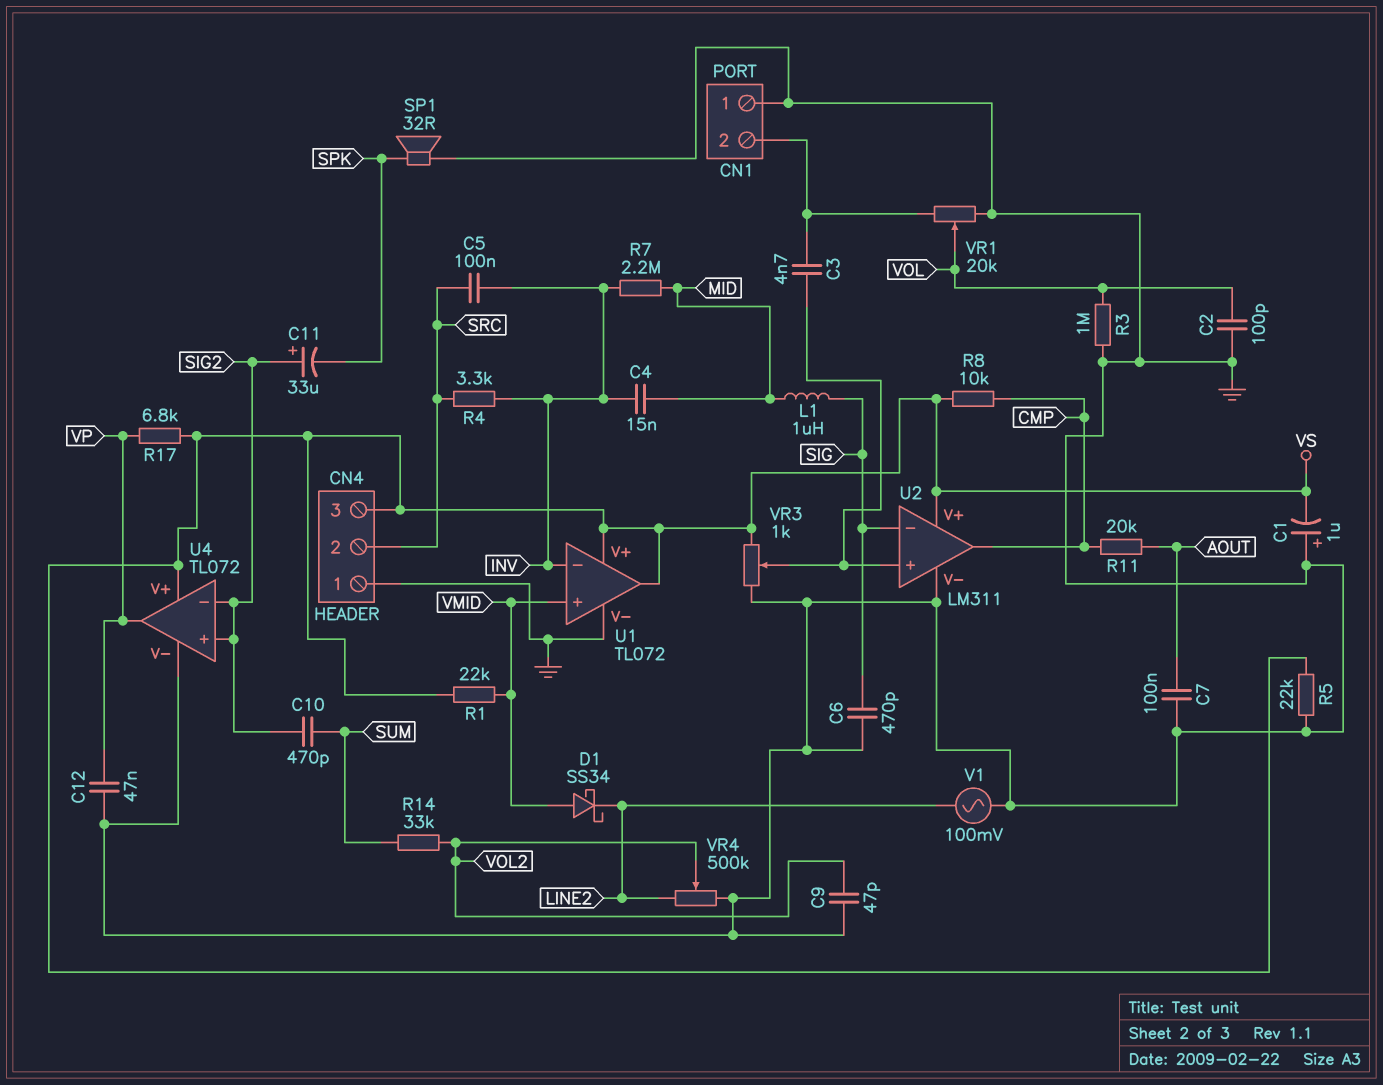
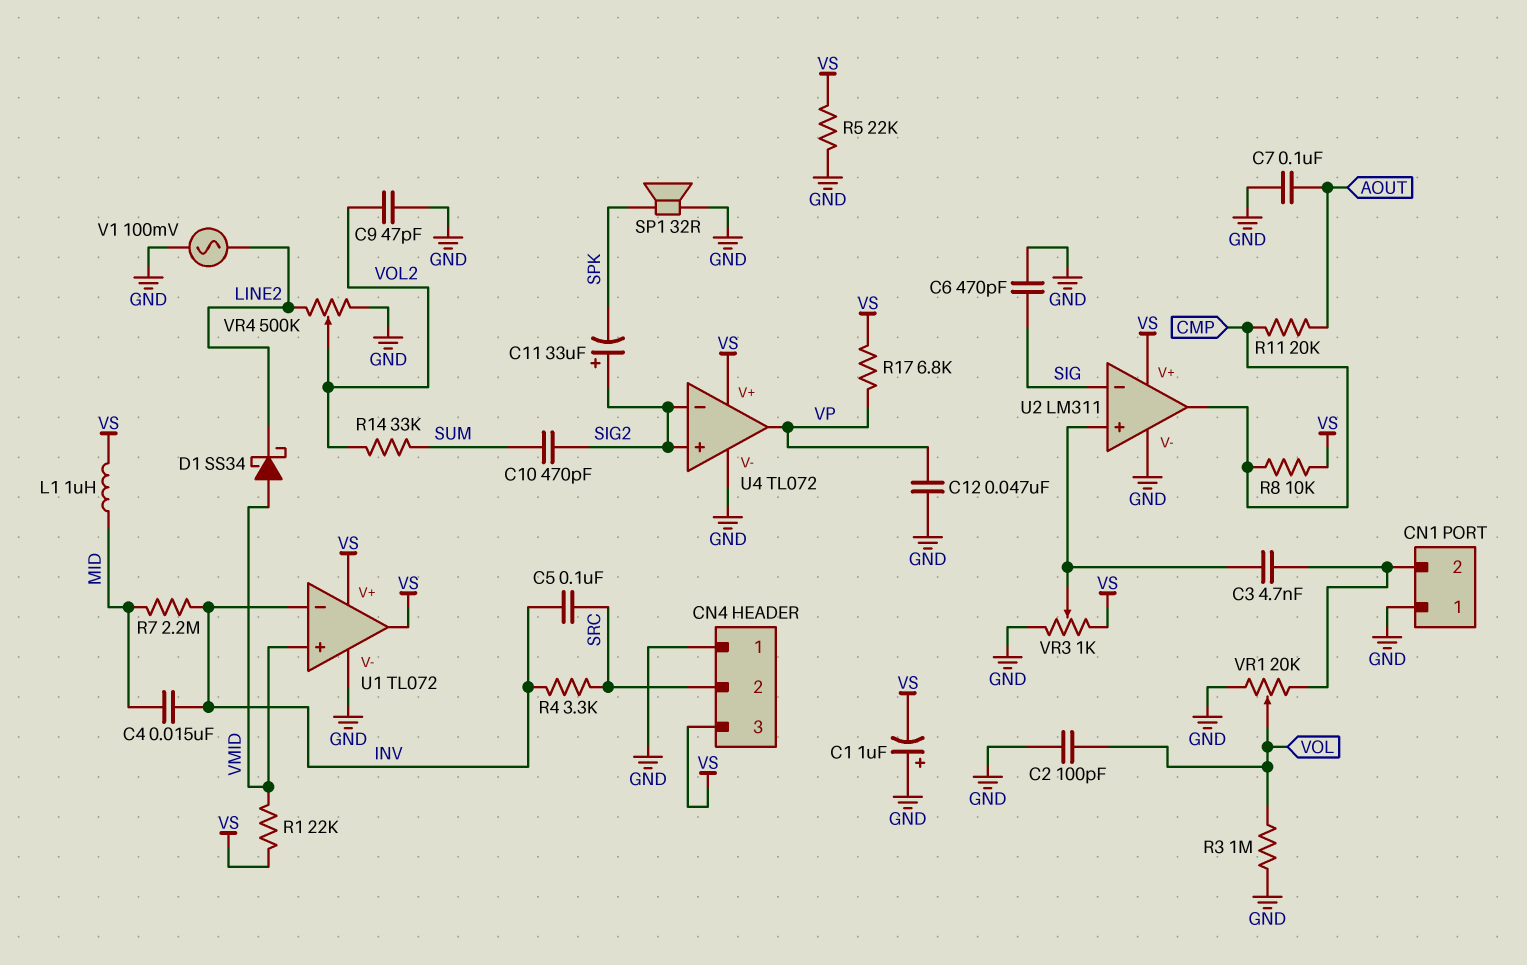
L1: 1uH (MID, SIG) -> 1uH (MID, VS)

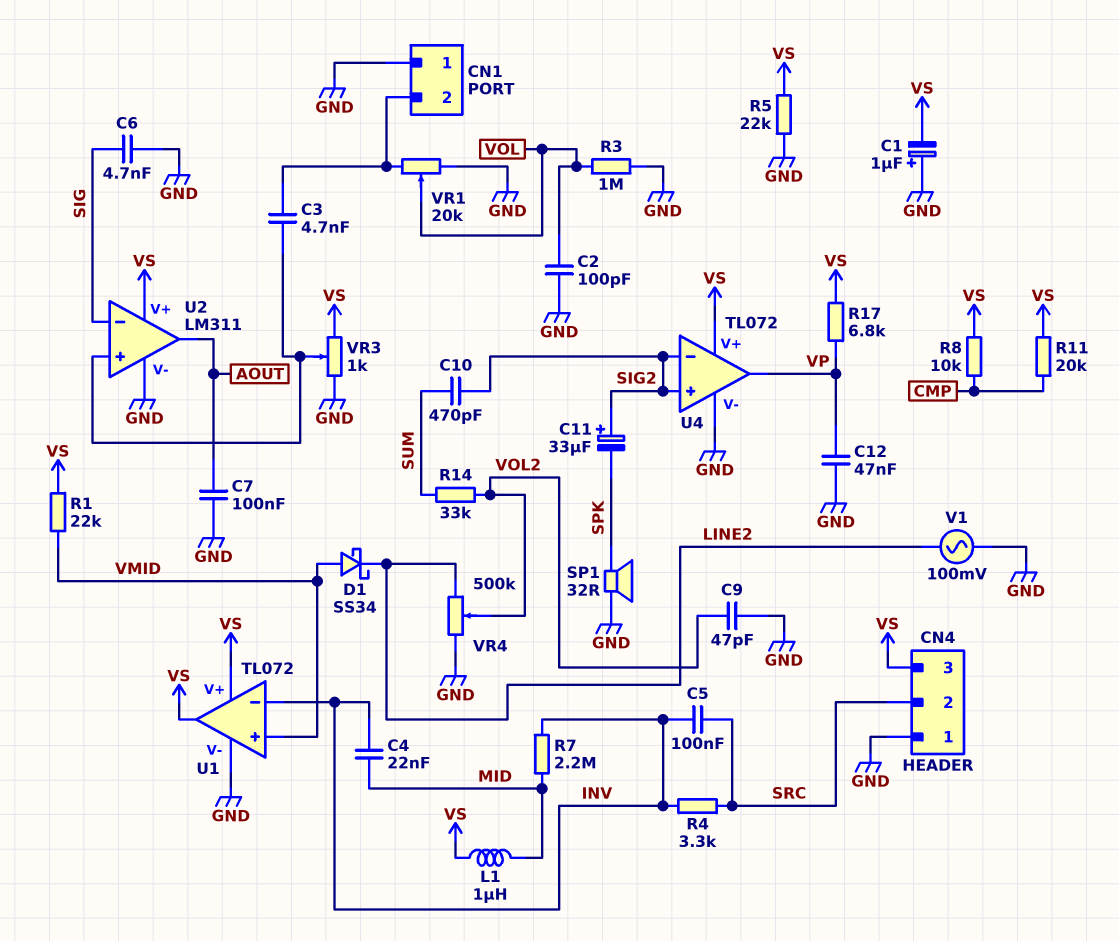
C4: 15nF (INV, MID) -> 22nF (INV, MID)
C6: 470pF (GND, SIG) -> 4.7nF (GND, SIG)
R11: 20k (AOUT, CMP) -> 20k (CMP, VS)
U2 pin out: CMP -> AOUT

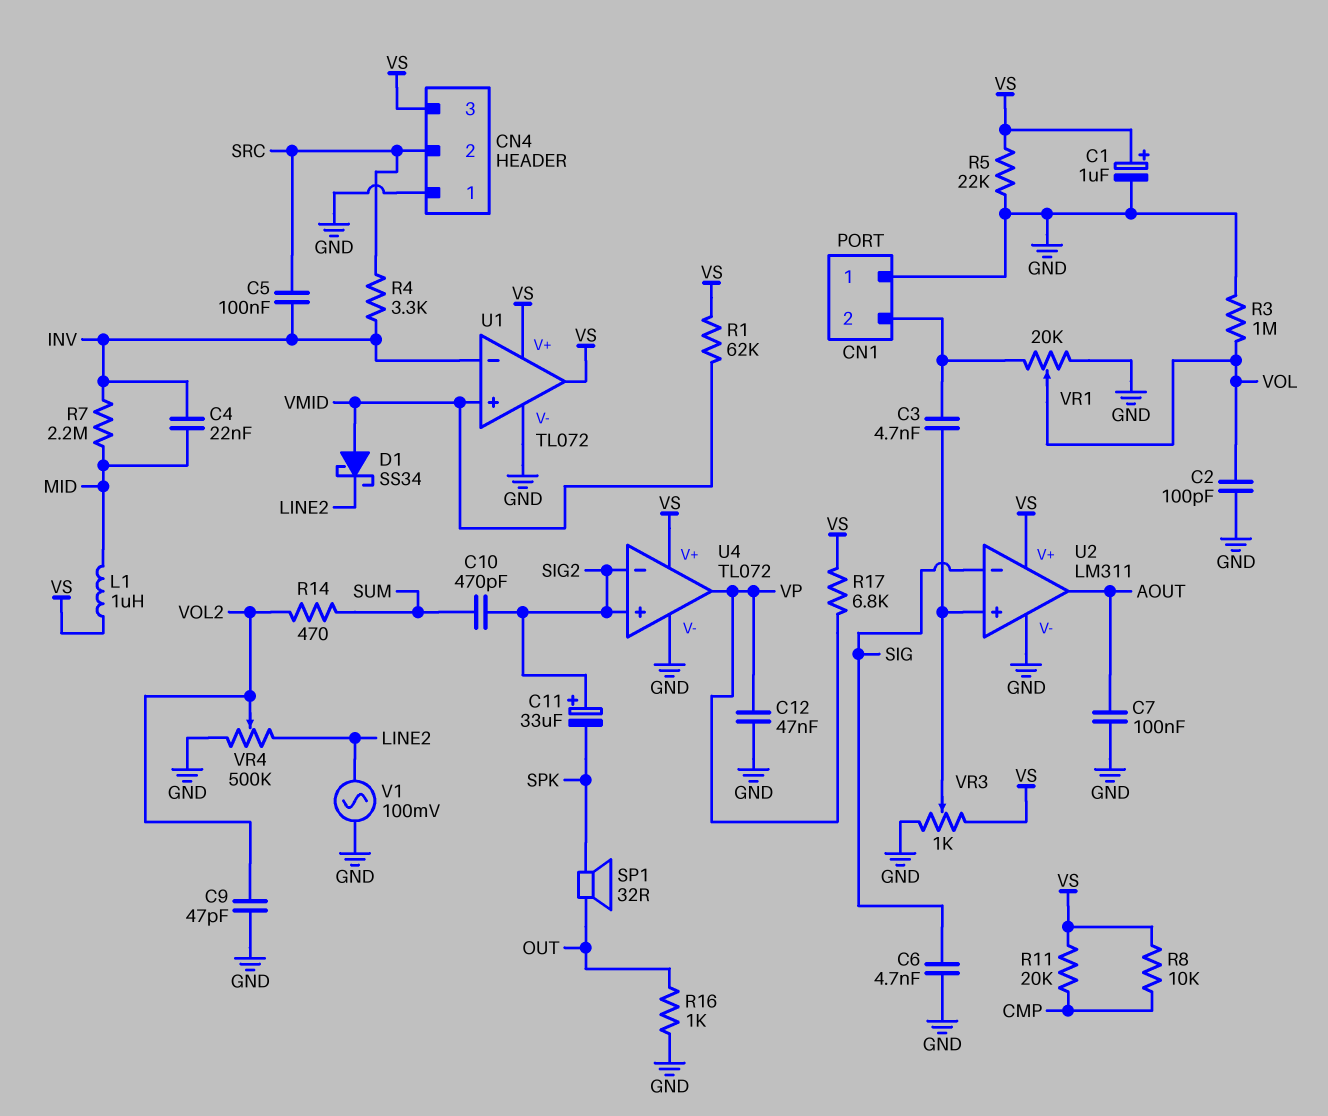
C1: 1uF (plus GND, minus VS) -> 1uF (plus VS, minus GND)
R1: 22k (VMID, VS) -> 62k (VMID, VS)
R14: 33k (SUM, VOL2) -> 470 (SUM, VOL2)
R16: none -> 1k (GND, OUT)
SP1: speaker 32R (GND, SPK) -> speaker 32R (OUT, SPK)

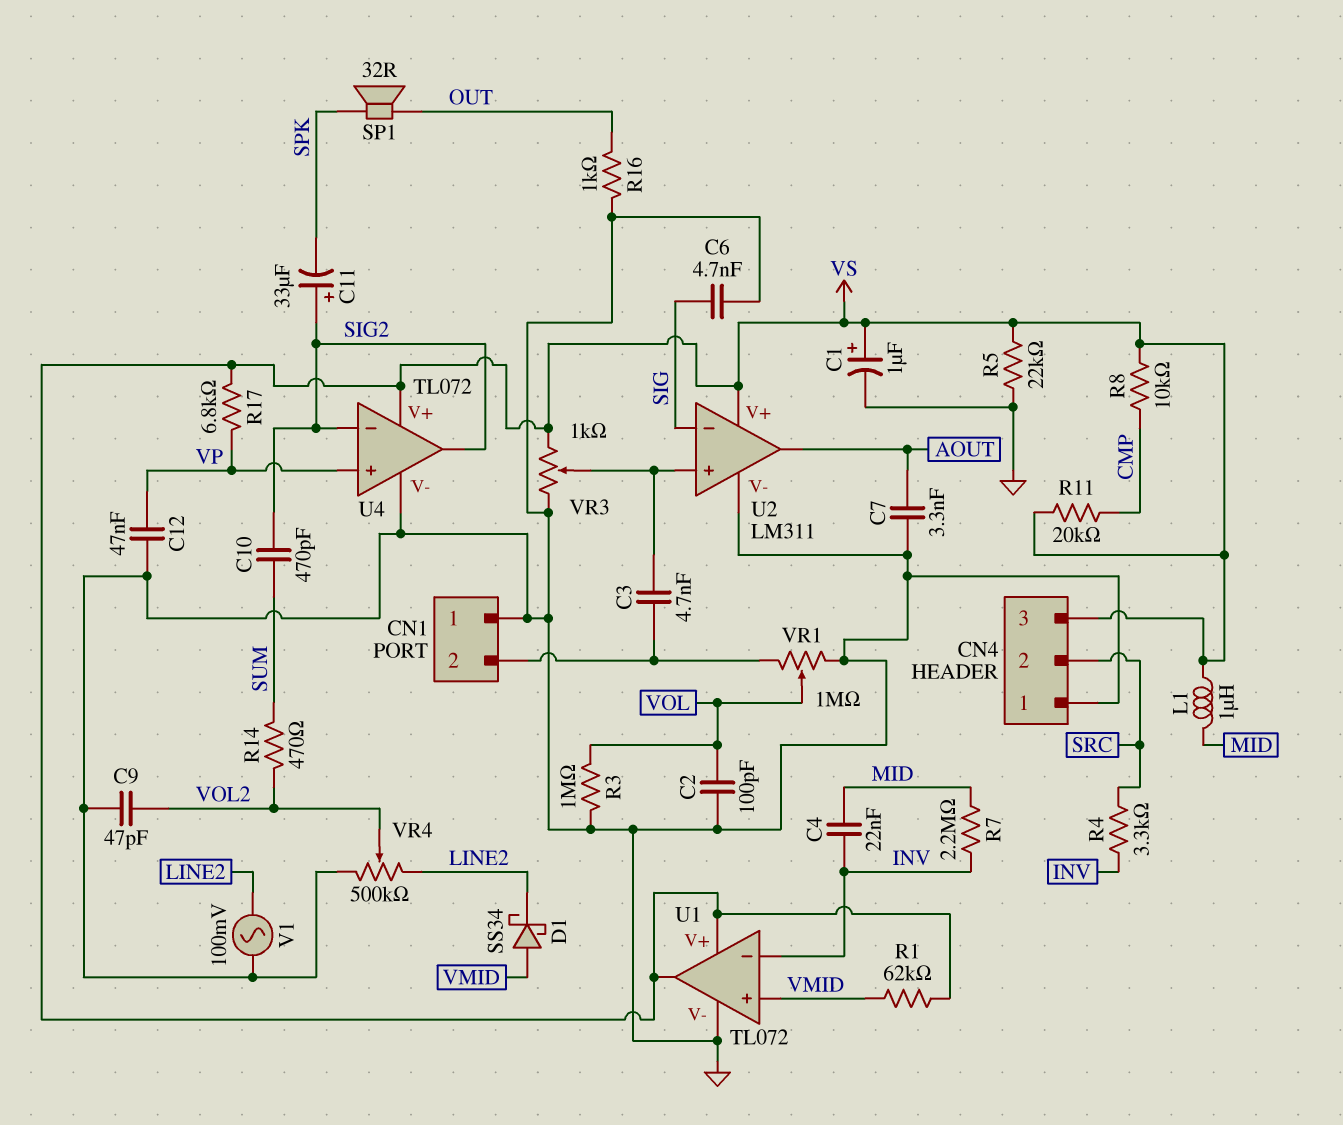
C5: 100nF (INV, SRC) -> none
C7: 100nF (AOUT, GND) -> 3.3nF (AOUT, GND)
U4 pin in+: SIG2 -> VP
U4 pin out: VP -> SIG2
VR1: 20k (CN1/2, GND, wiper VOL) -> 1M (CN1/2, GND, wiper VOL)

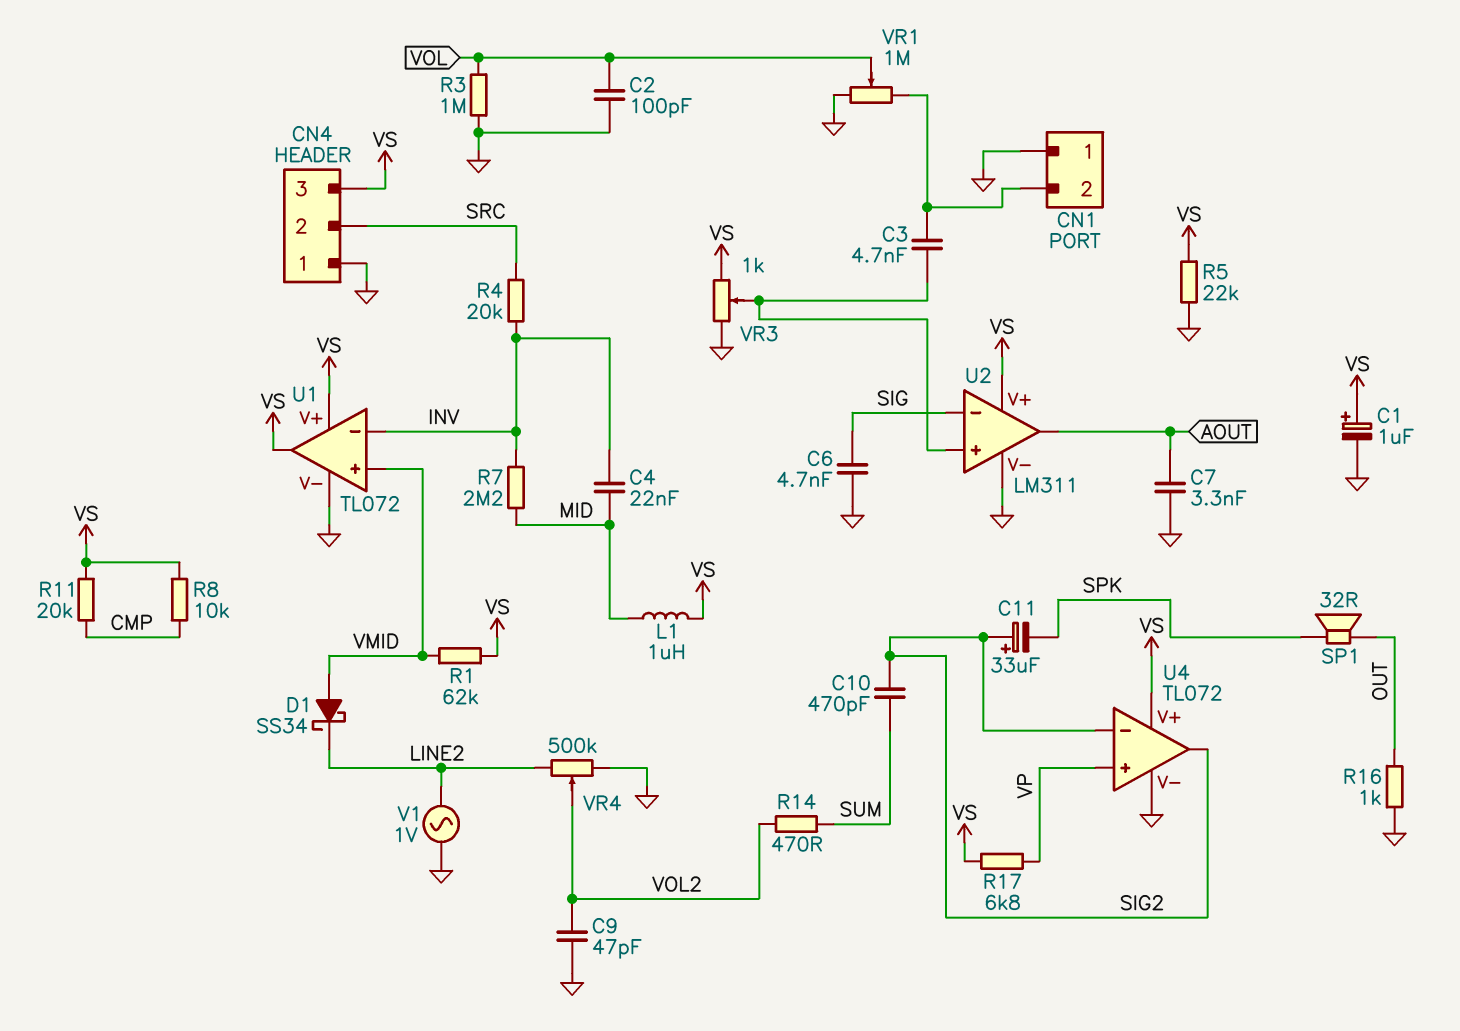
C12: 47nF (GND, VP) -> none
R4: 3.3k (INV, SRC) -> 20k (INV, SRC)
V1: AC 100mV (GND, LINE2) -> AC 1V (GND, LINE2)

